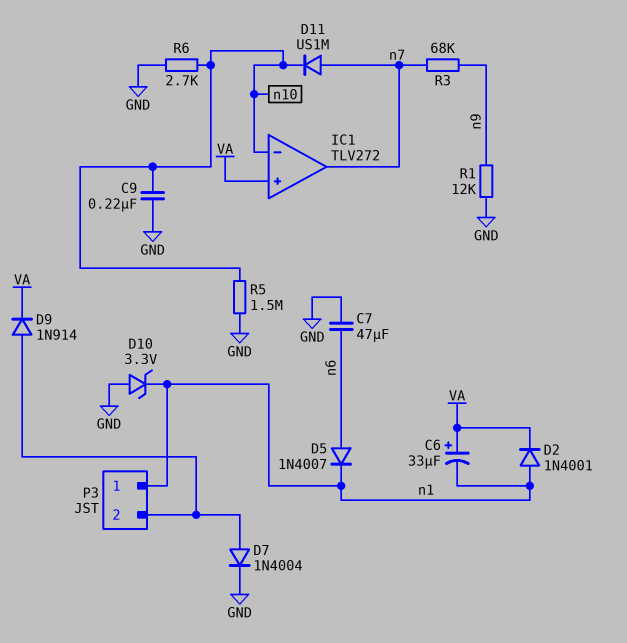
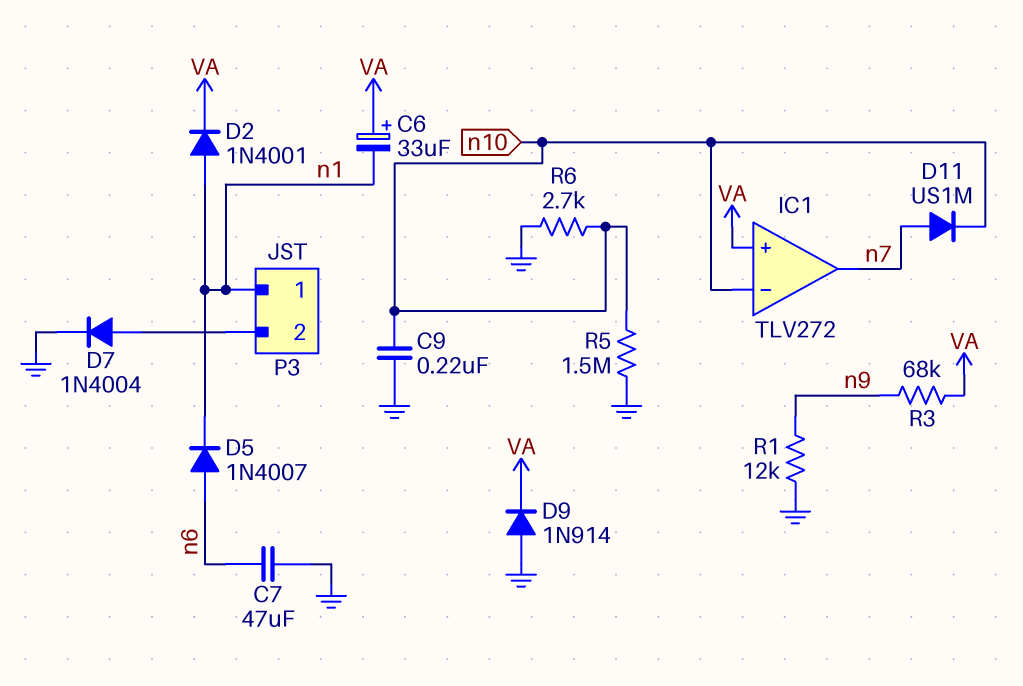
D9: diode 1N914 (A P3/2, K VA) -> diode 1N914 (A GND, K VA)
D10: zener 3.3V (A GND, K n1) -> none
R3: 68k (n7, n9) -> 68k (VA, n9)

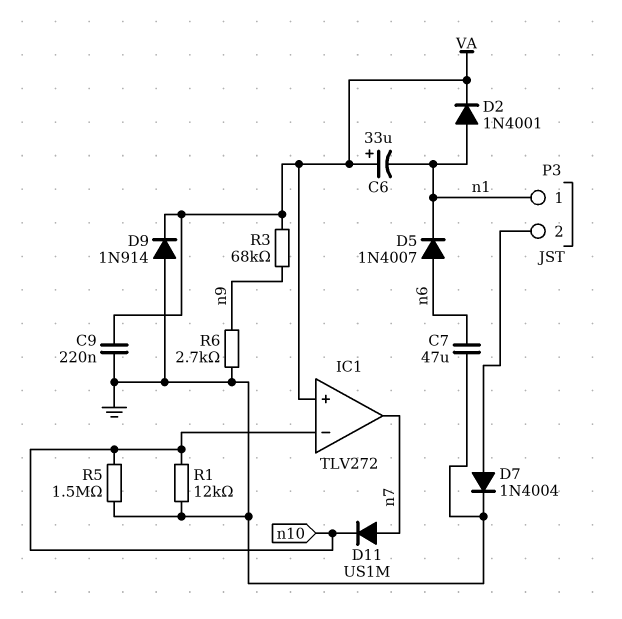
C9: 220nF (GND, n10) -> 220nF (GND, VA)
R1: 12k (GND, n9) -> 12k (GND, n10)
R6: 2.7k (GND, n10) -> 2.7k (GND, n9)

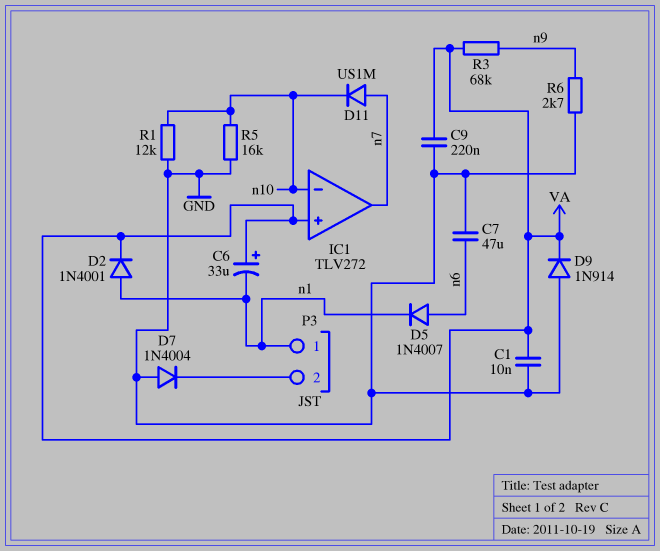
C1: none -> 10nF (GND, VA)
D7: diode 1N4004 (A P3/2, K GND) -> diode 1N4004 (A GND, K P3/2)
R5: 1.5M (GND, n10) -> 16k (GND, n10)

